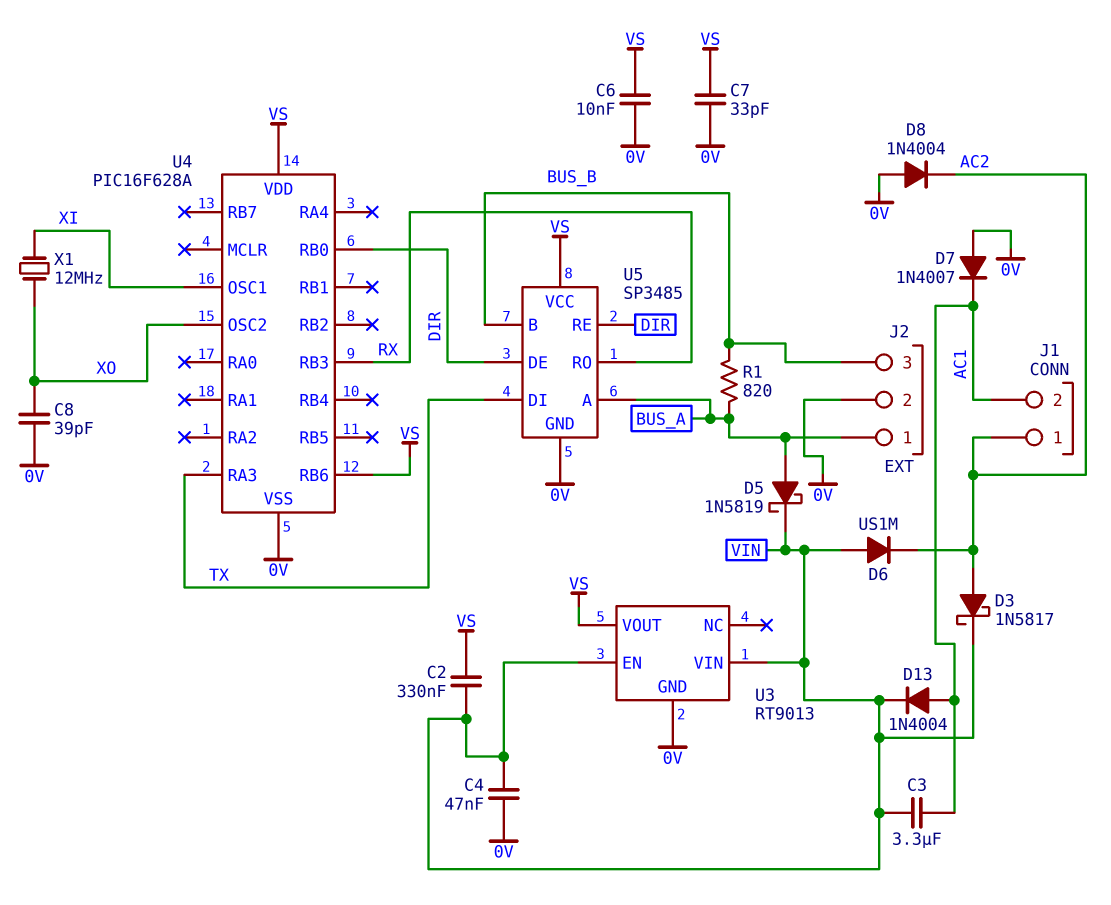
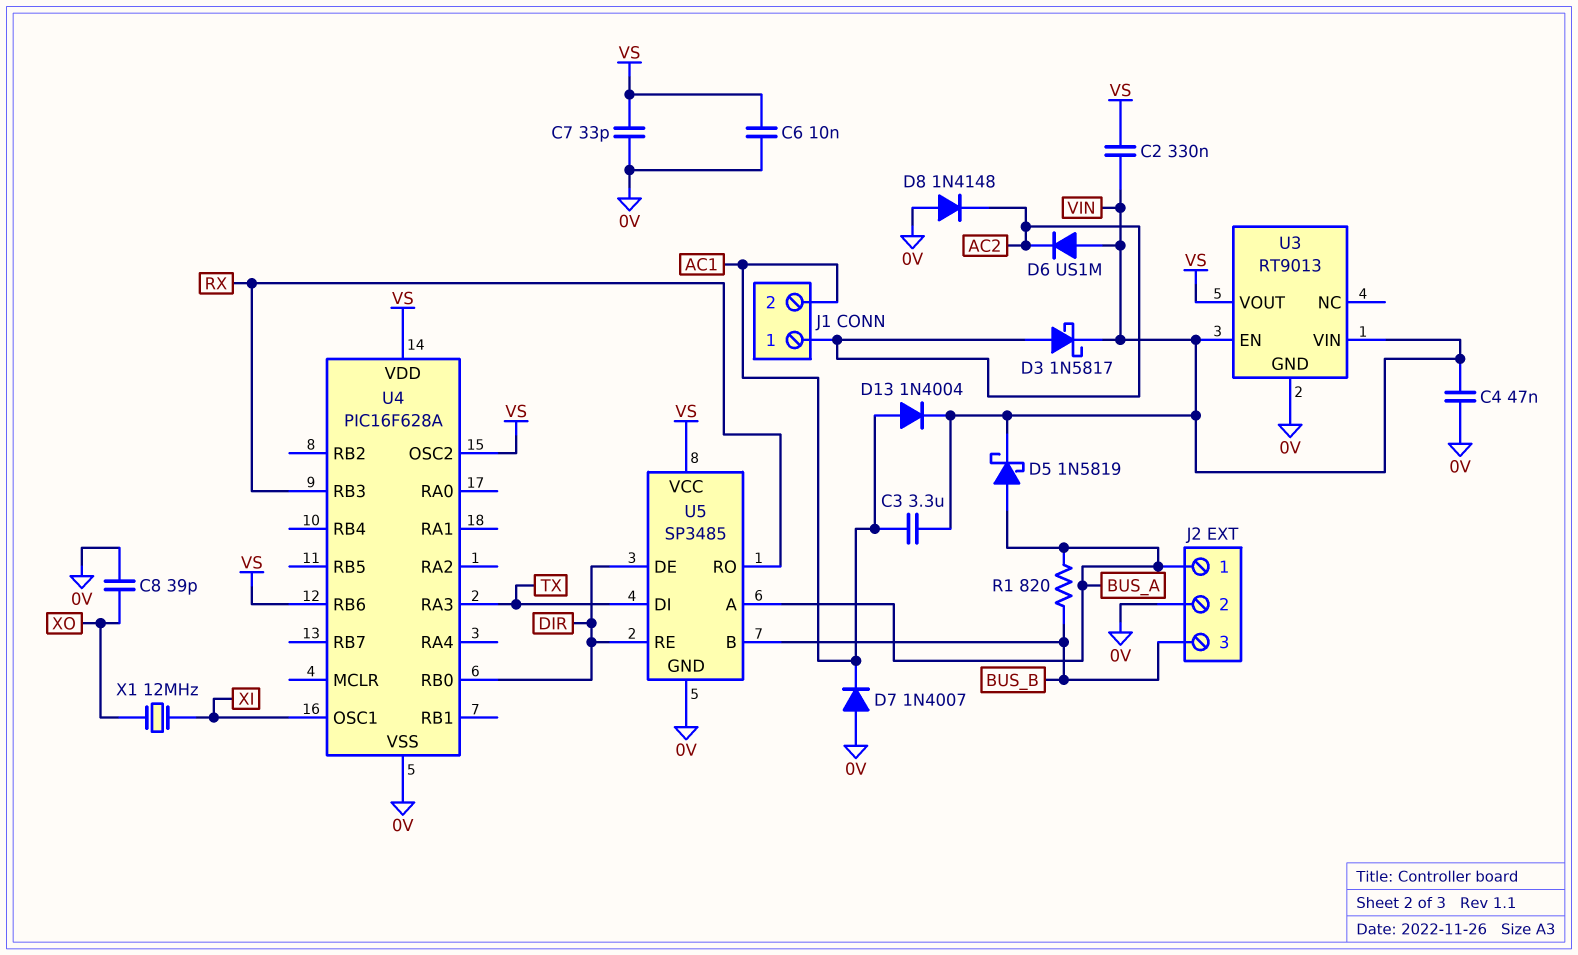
D8: diode 1N4004 (A 0V, K AC2) -> diode 1N4148 (A 0V, K AC2)
U4 pin OSC2: XO -> VS

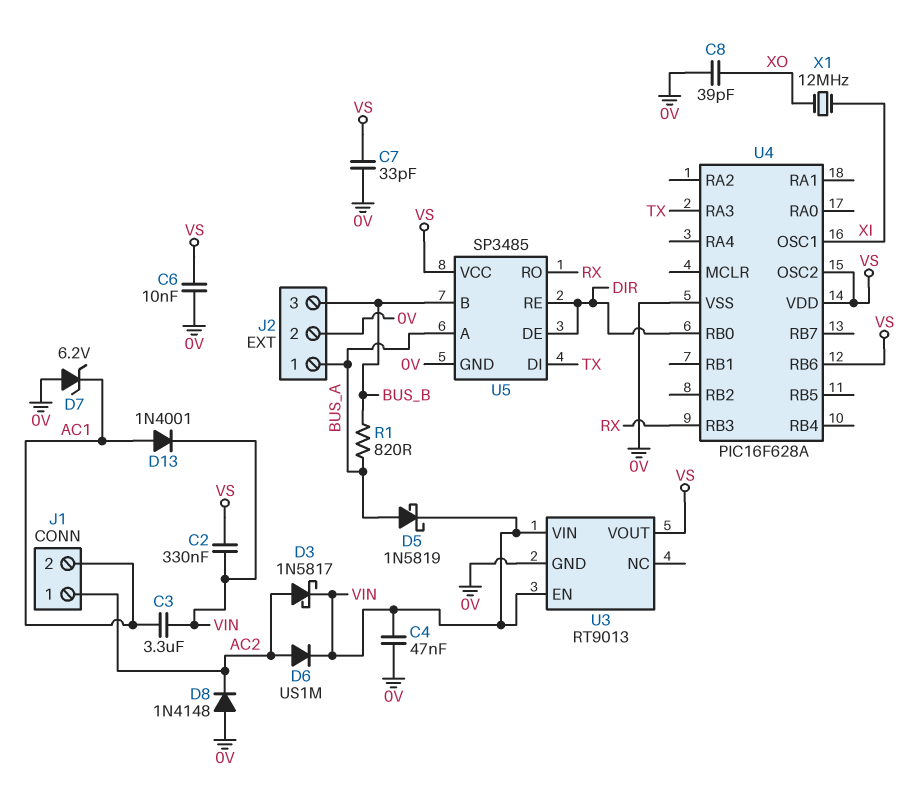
D6: diode US1M (A VIN, K AC2) -> diode US1M (A AC2, K VIN)
D7: diode 1N4007 (A 0V, K AC1) -> zener 6.2V (A 0V, K AC1)
D13: diode 1N4004 (A AC1, K VIN) -> diode 1N4001 (A AC1, K VIN)

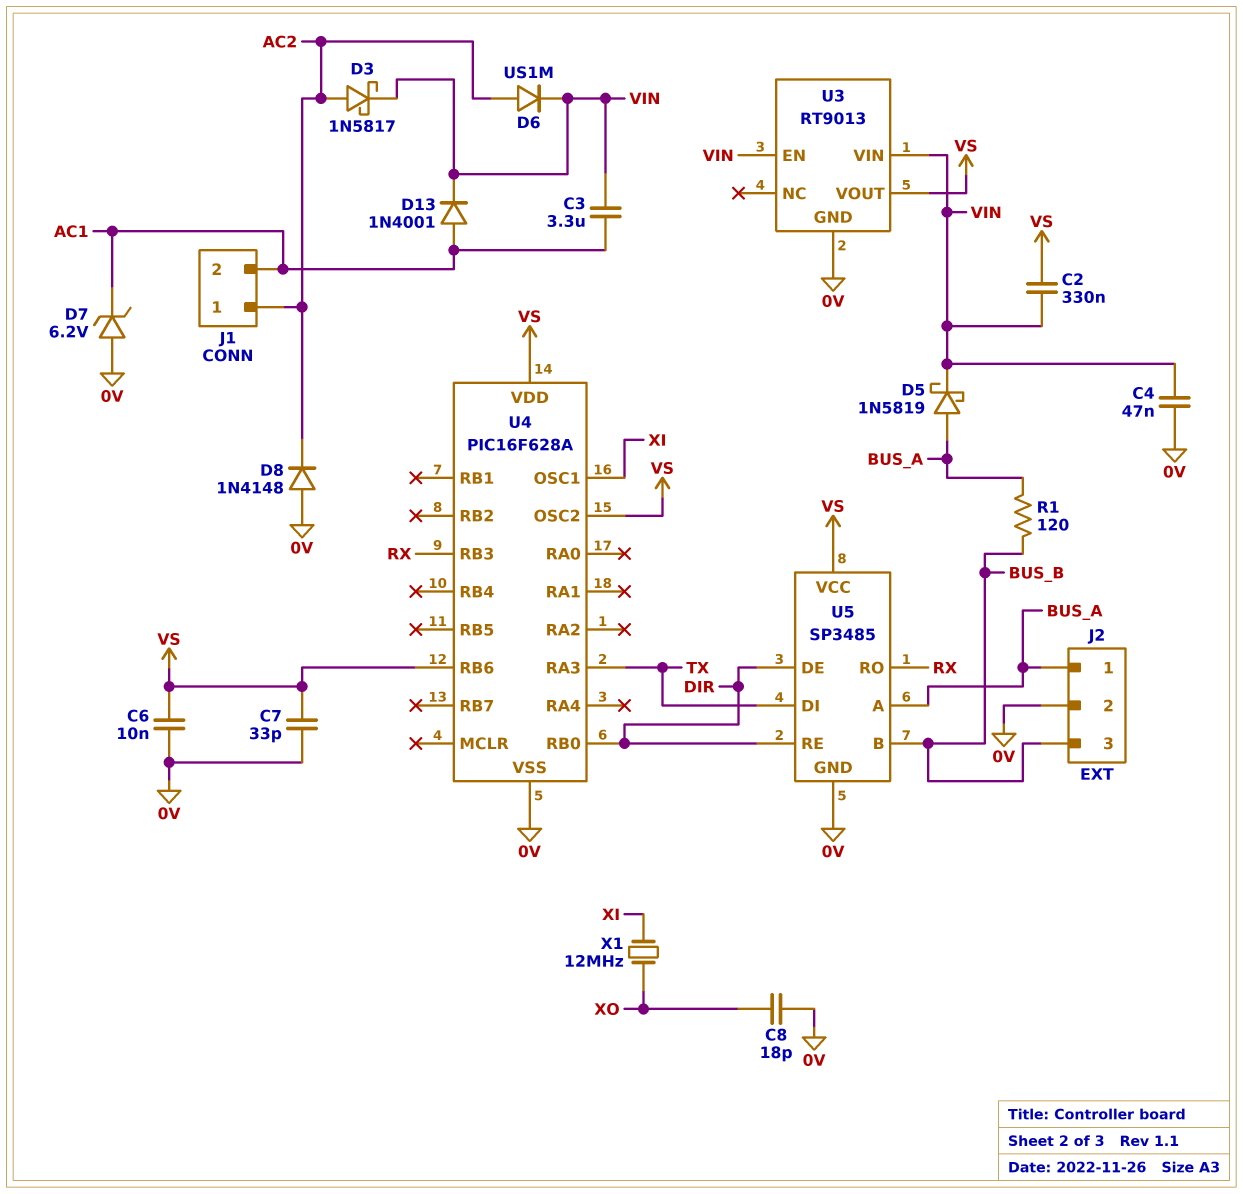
C8: 39pF (0V, XO) -> 18pF (0V, XO)
R1: 820 (BUS_A, BUS_B) -> 120 (BUS_A, BUS_B)

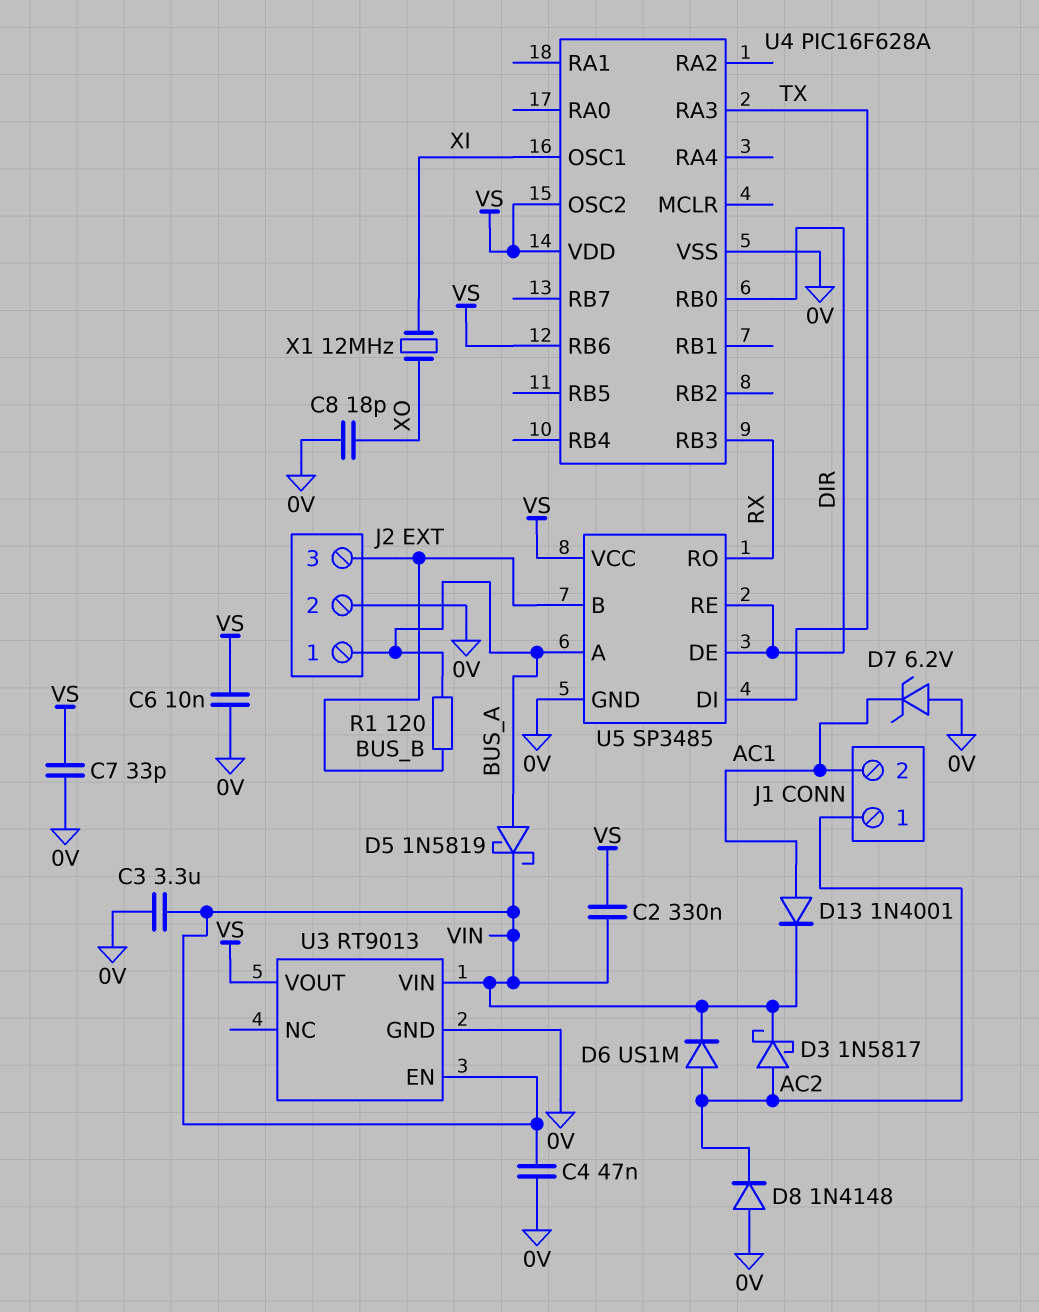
C3: 3.3uF (AC1, VIN) -> 3.3uF (0V, VIN)

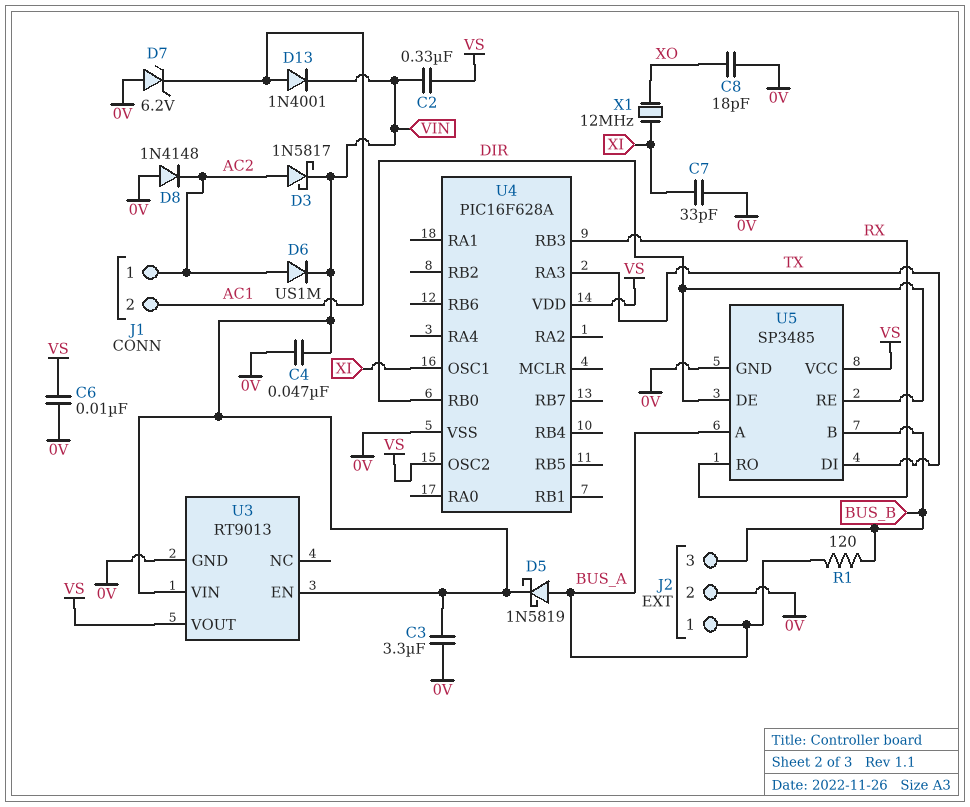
C7: 33pF (0V, VS) -> 33pF (0V, XI)
U4 pin RB6: VS -> none

